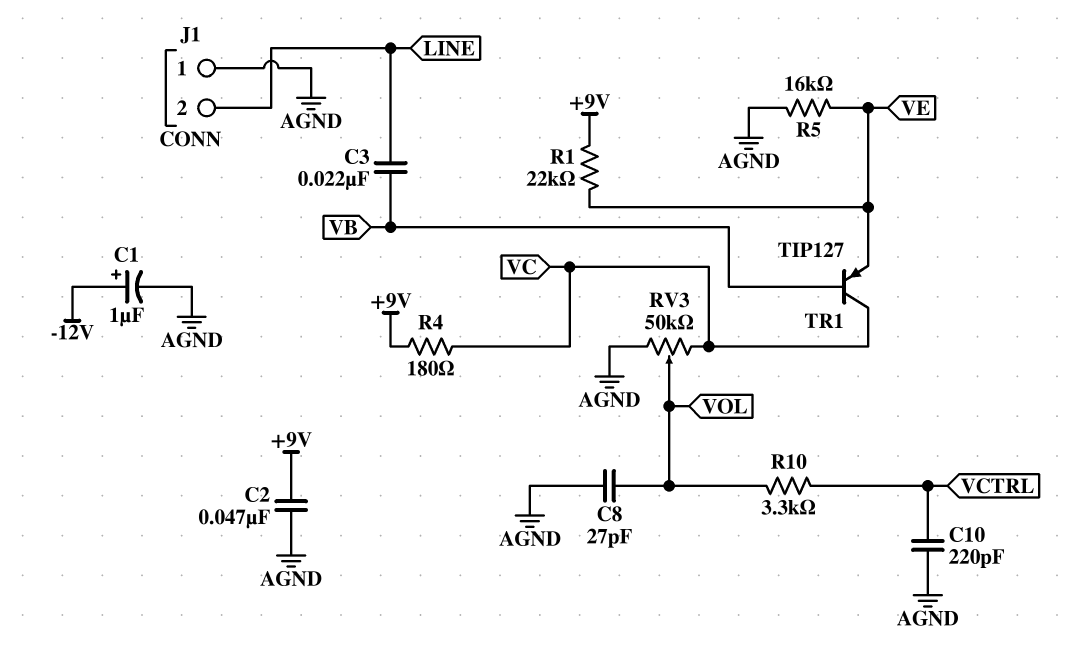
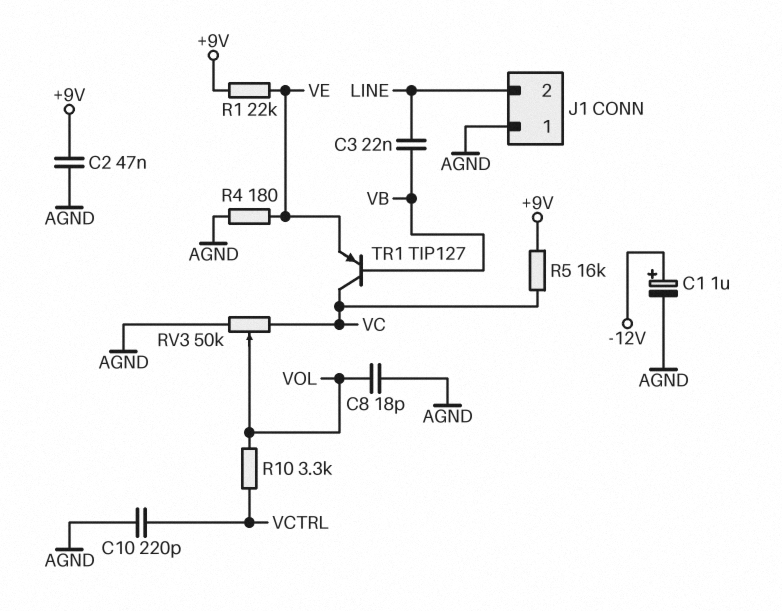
C8: 27pF (AGND, VOL) -> 18pF (AGND, VOL)
R4: 180 (+9V, VC) -> 180 (AGND, VE)
R5: 16k (AGND, VE) -> 16k (+9V, VC)

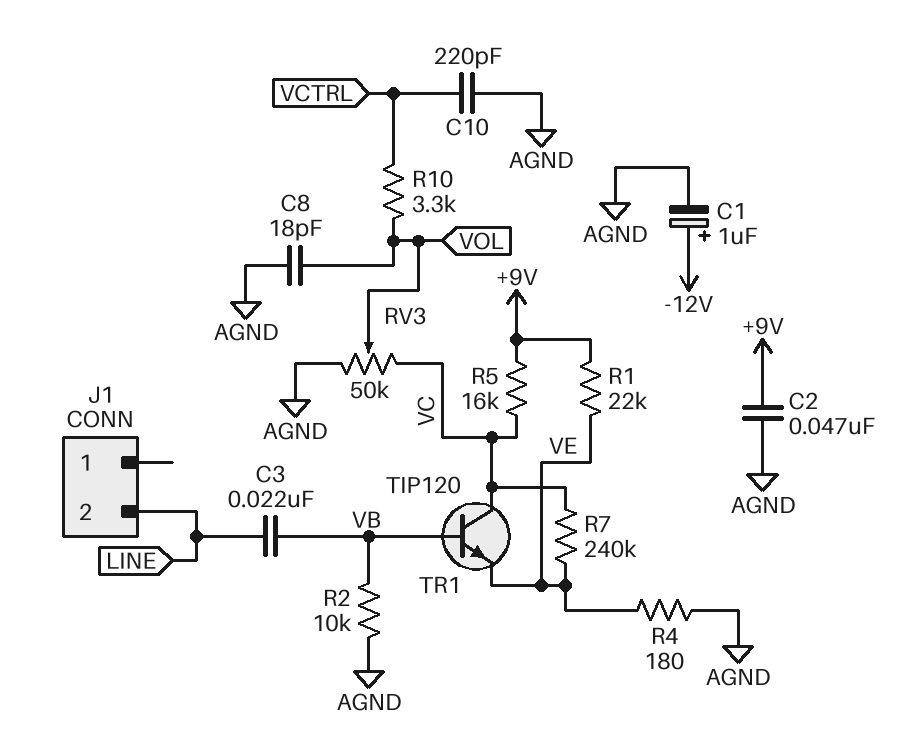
J1 pin 1: AGND -> none
R2: none -> 10k (AGND, VB)
R7: none -> 240k (VC, VE)
TR1: PNP TIP127 (B VB, C VC, E VE) -> NPN TIP120 (B VB, C VC, E VE)

